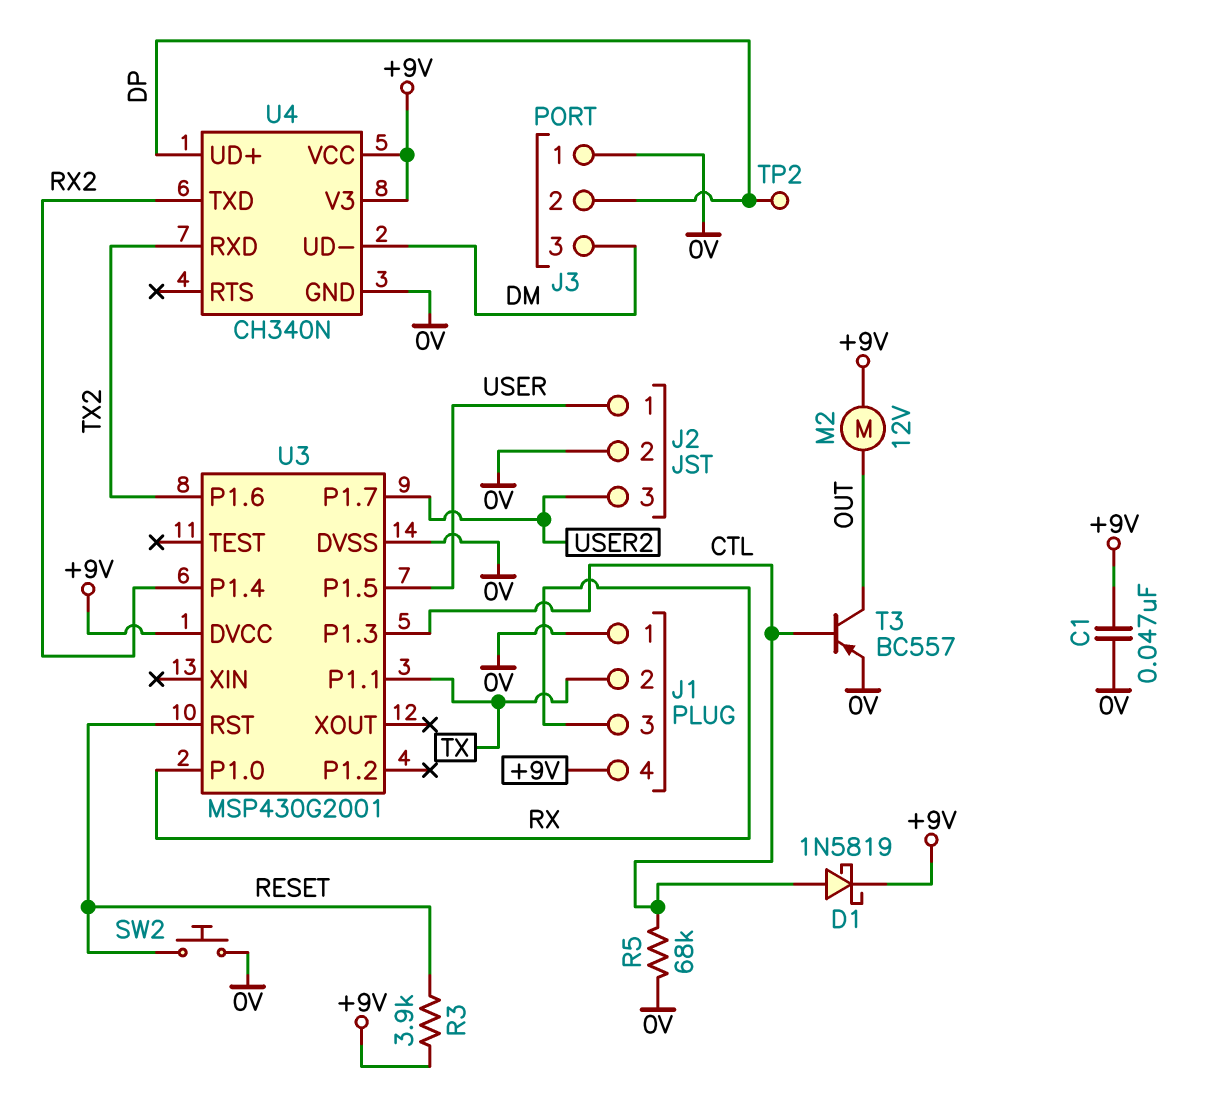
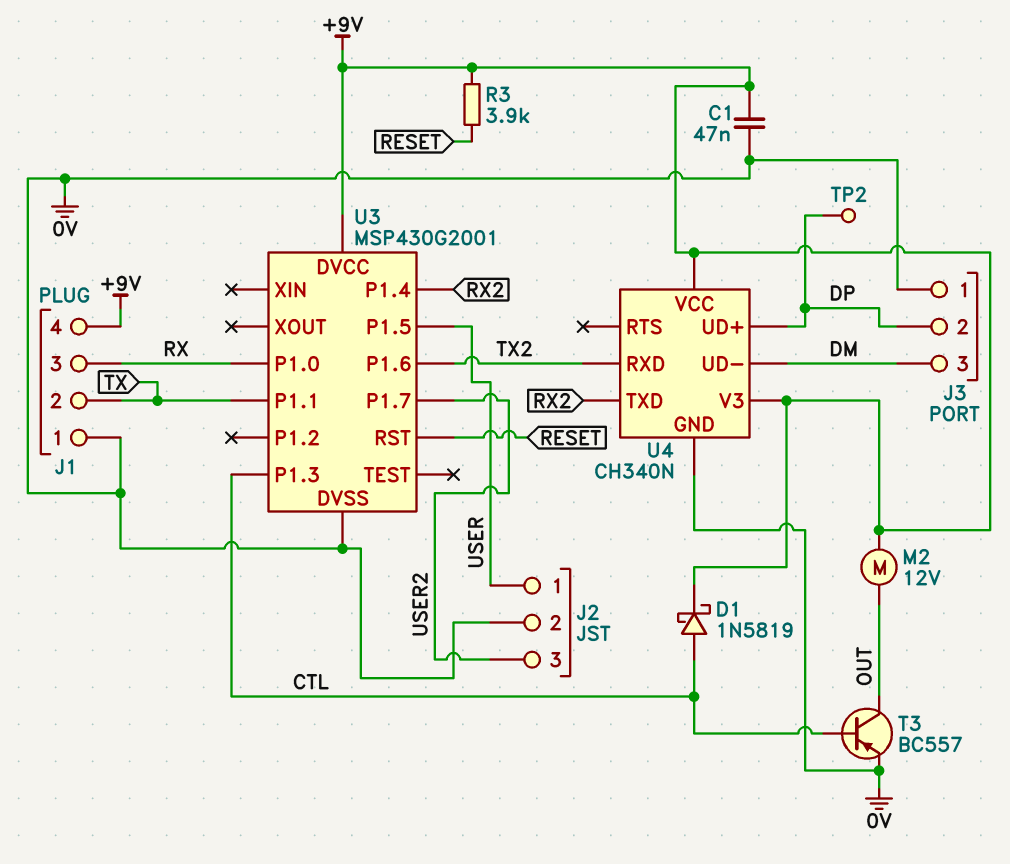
R5: 68k (0V, CTL) -> none
SW2: button (0V, RESET) -> none

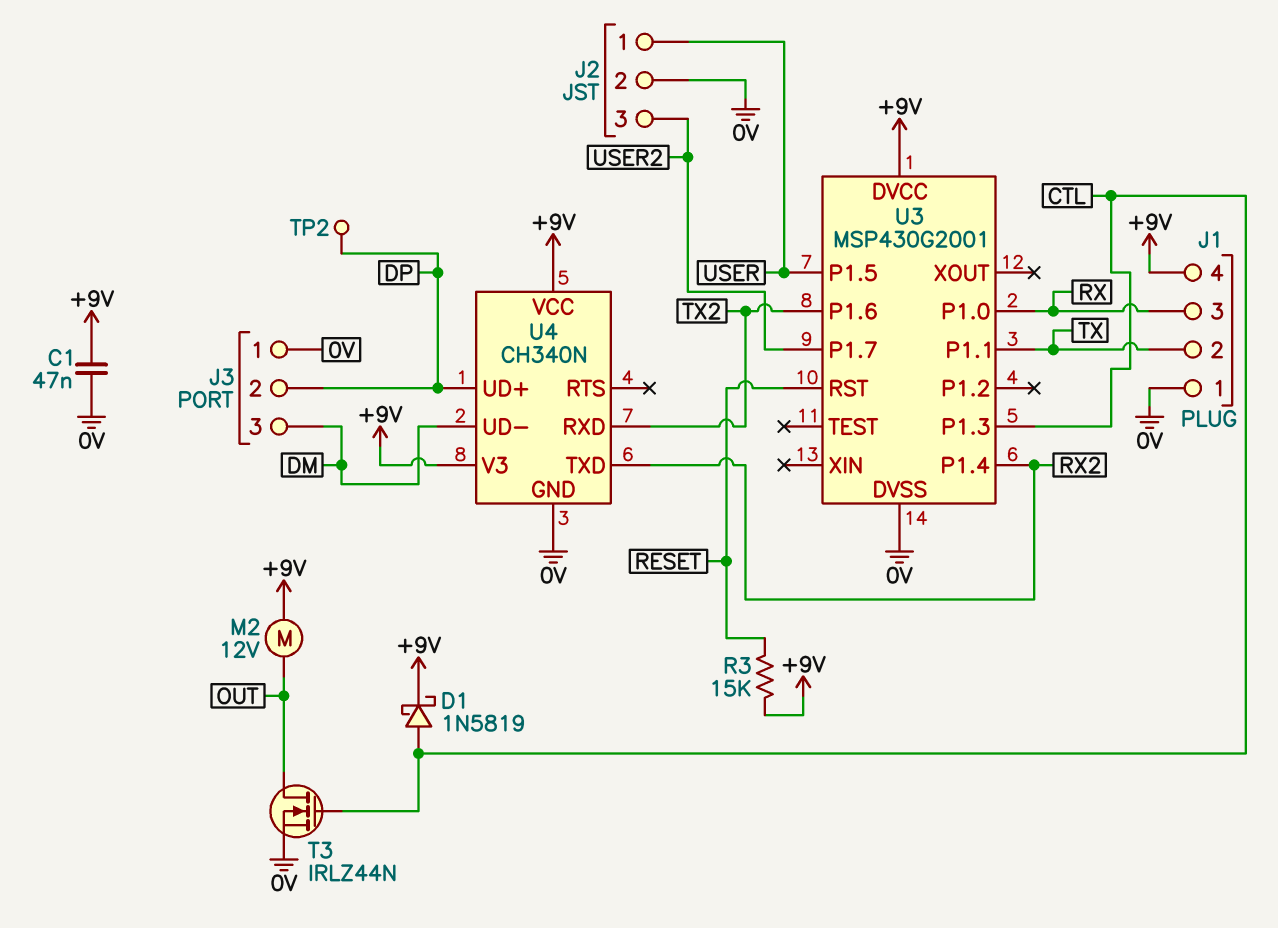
R3: 3.9k (+9V, RESET) -> 15k (+9V, RESET)
T3: PNP BC557 (B CTL, C OUT, E 0V) -> NMOS IRLZ44N (G CTL, D OUT, S 0V)

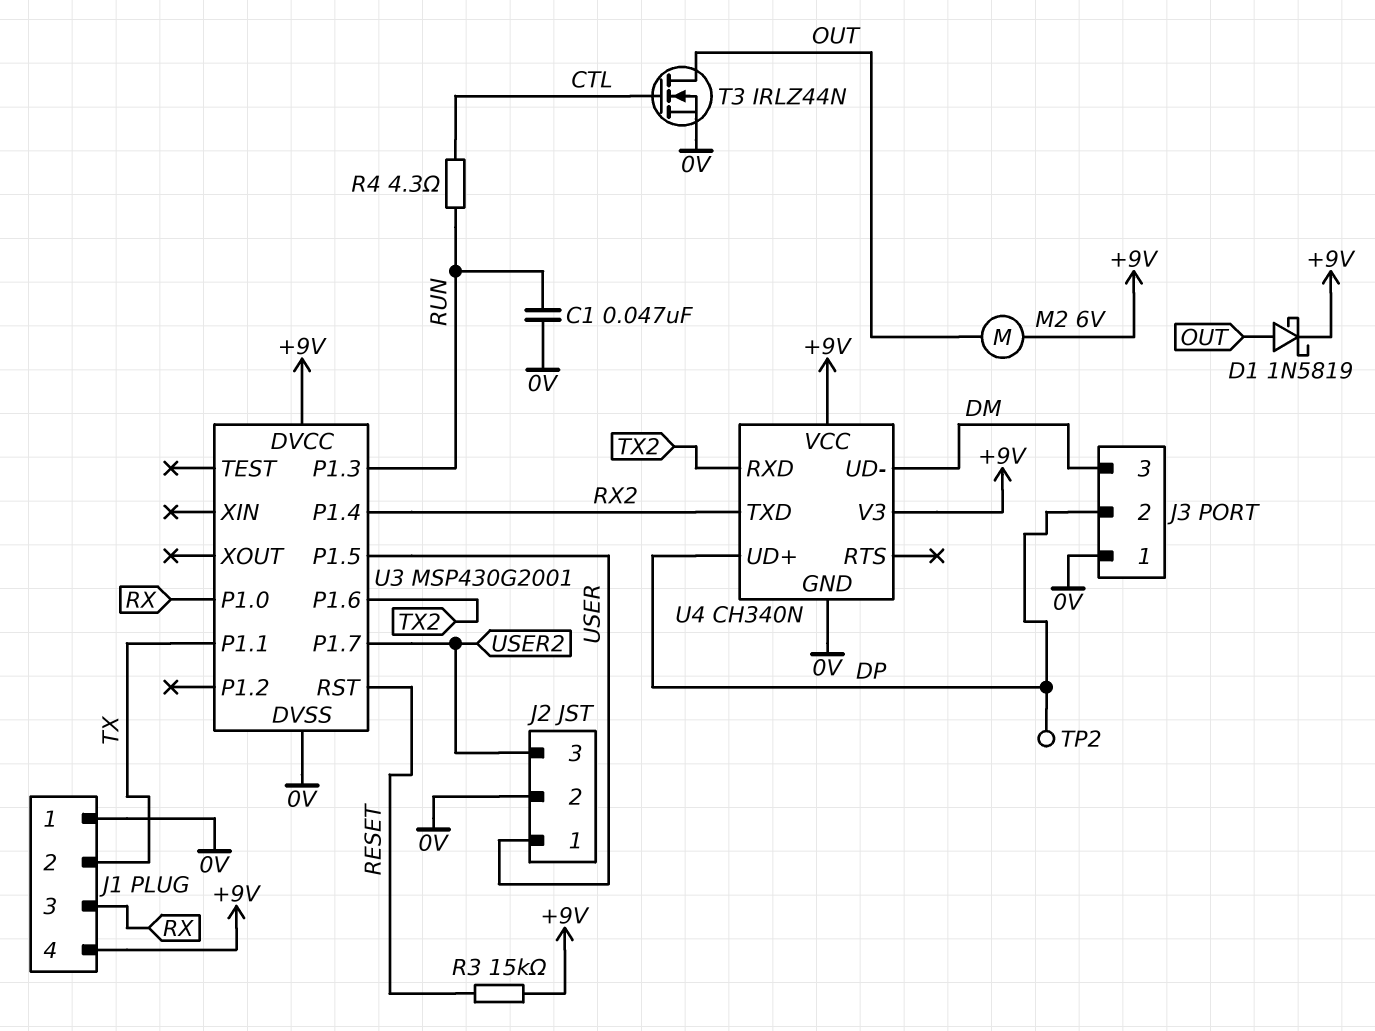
C1: 47nF (+9V, 0V) -> 47nF (0V, RUN)
D1: schottky 1N5819 (A CTL, K +9V) -> schottky 1N5819 (A OUT, K +9V)
M2: motor 12V (+9V, OUT) -> motor 6V (+9V, OUT)
R4: none -> 4.3 (CTL, RUN)
U3 pin P1.3: CTL -> RUN

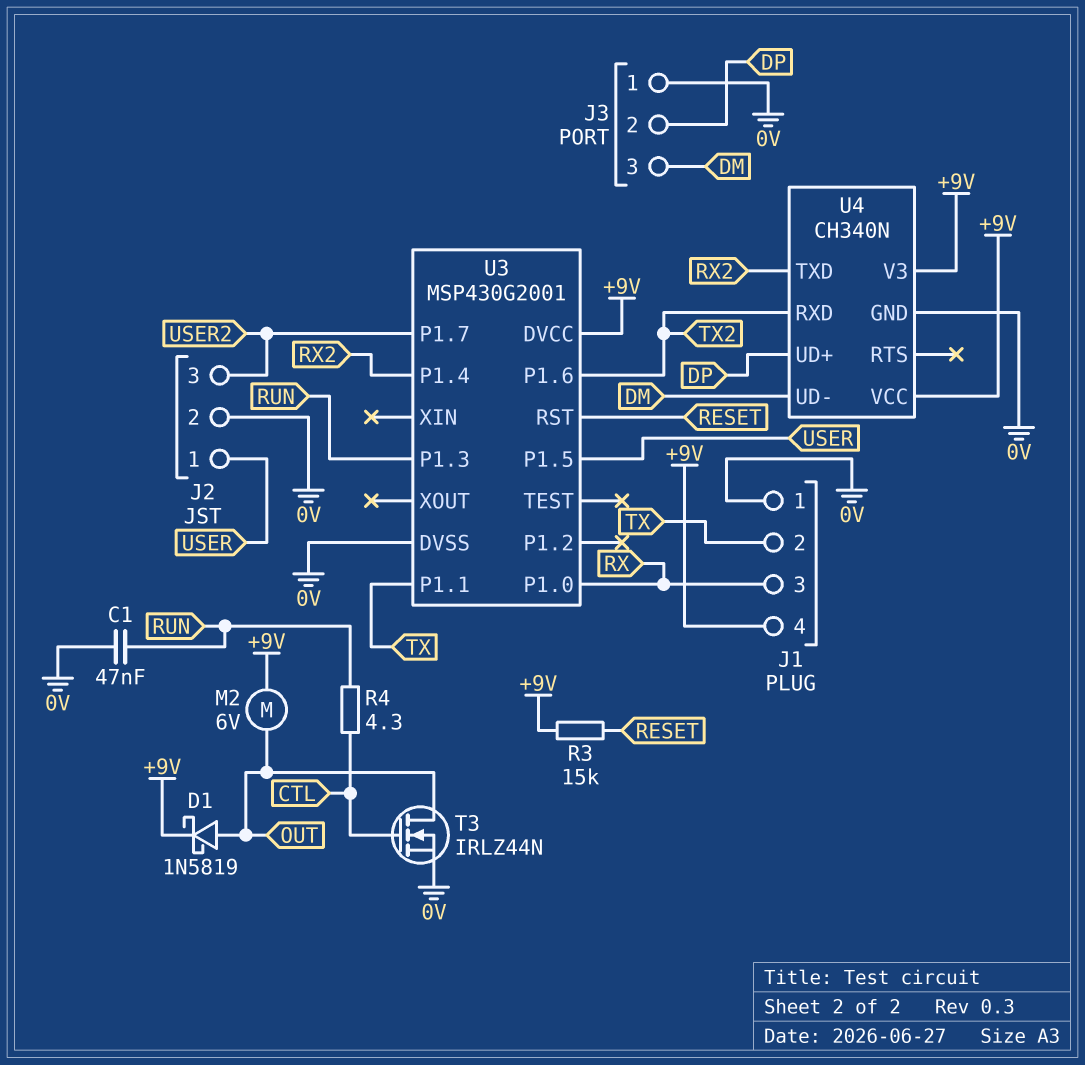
TP2: test point (DP) -> none

